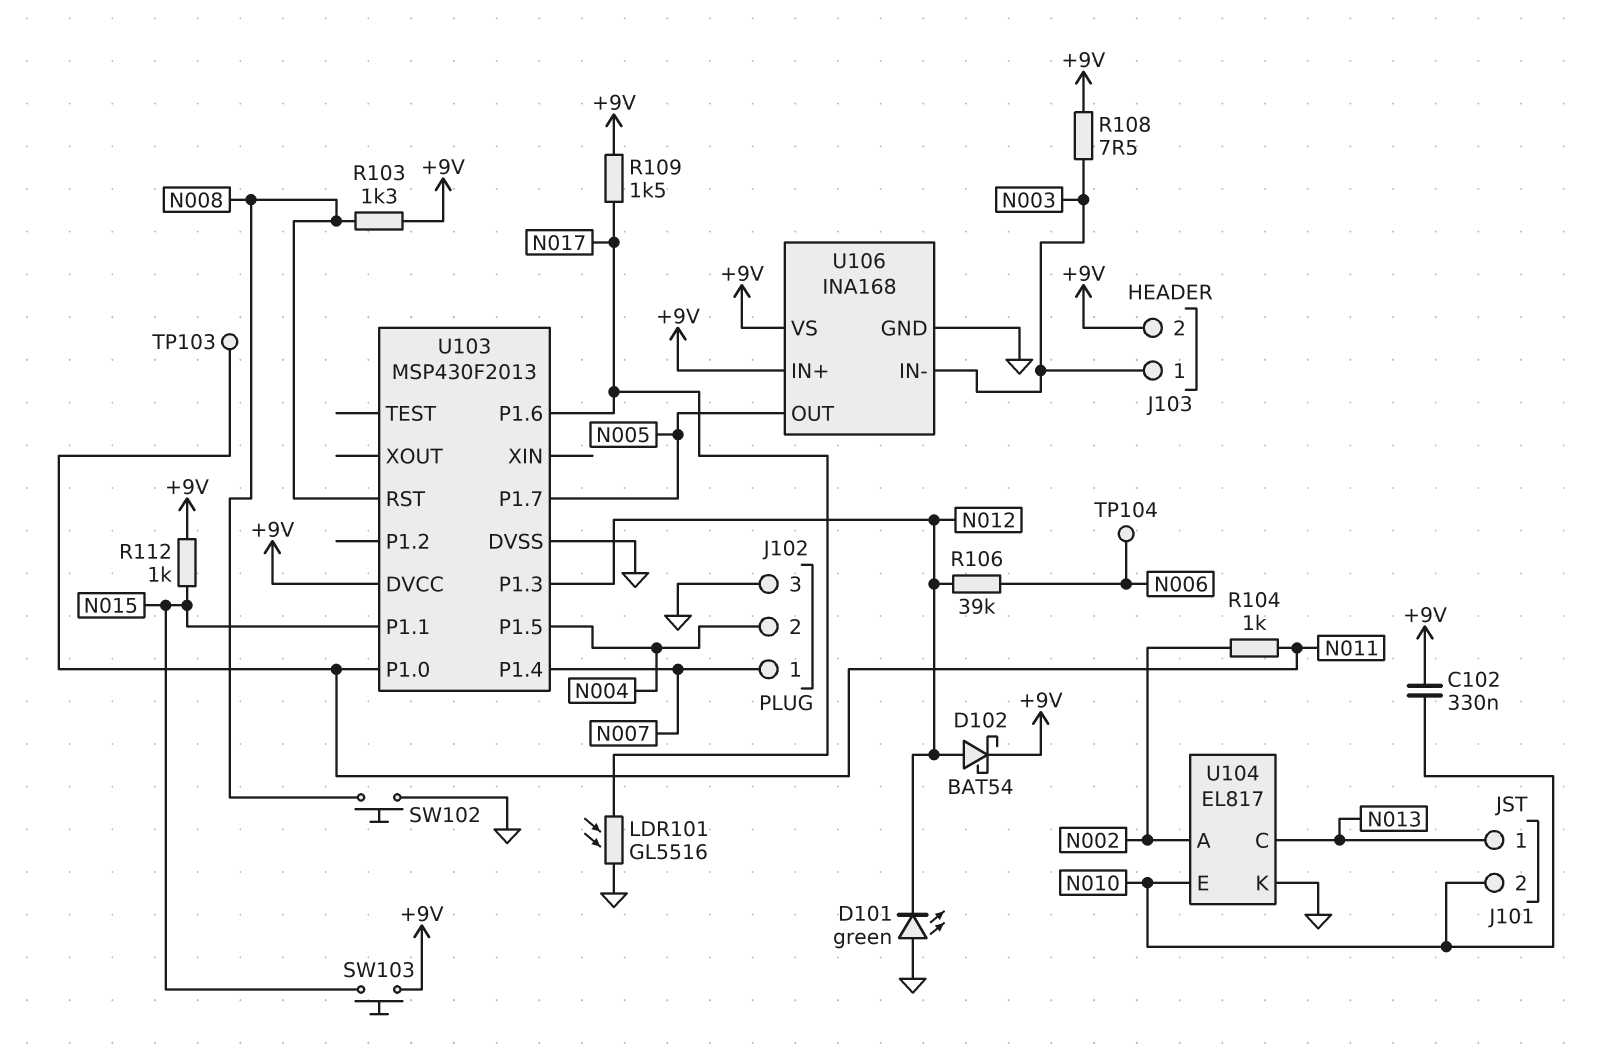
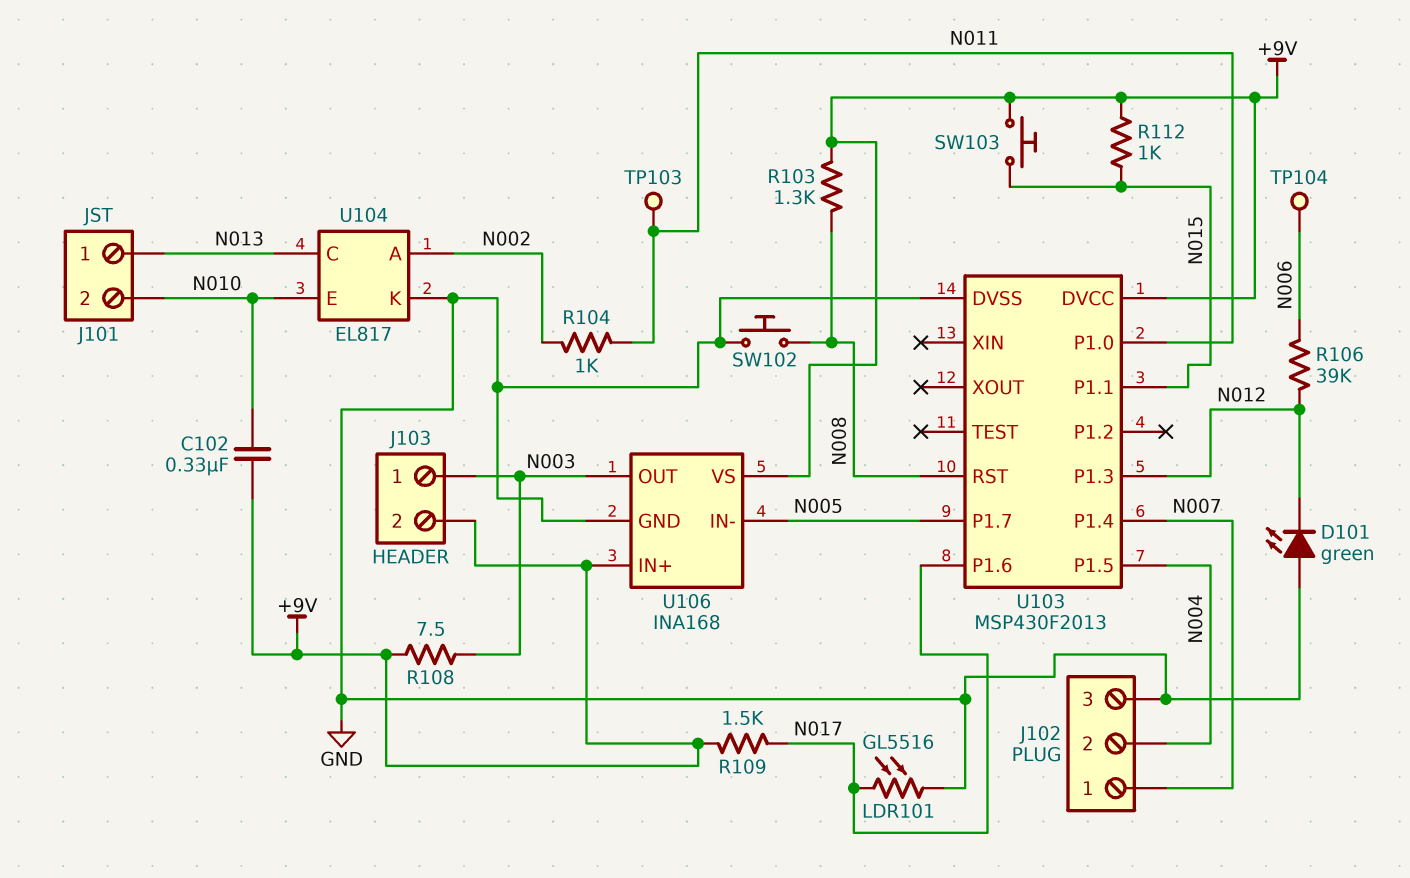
D102: schottky BAT54 (A N012, K +9V) -> none
U106 pin IN-: N003 -> N005
U106 pin OUT: N005 -> N003

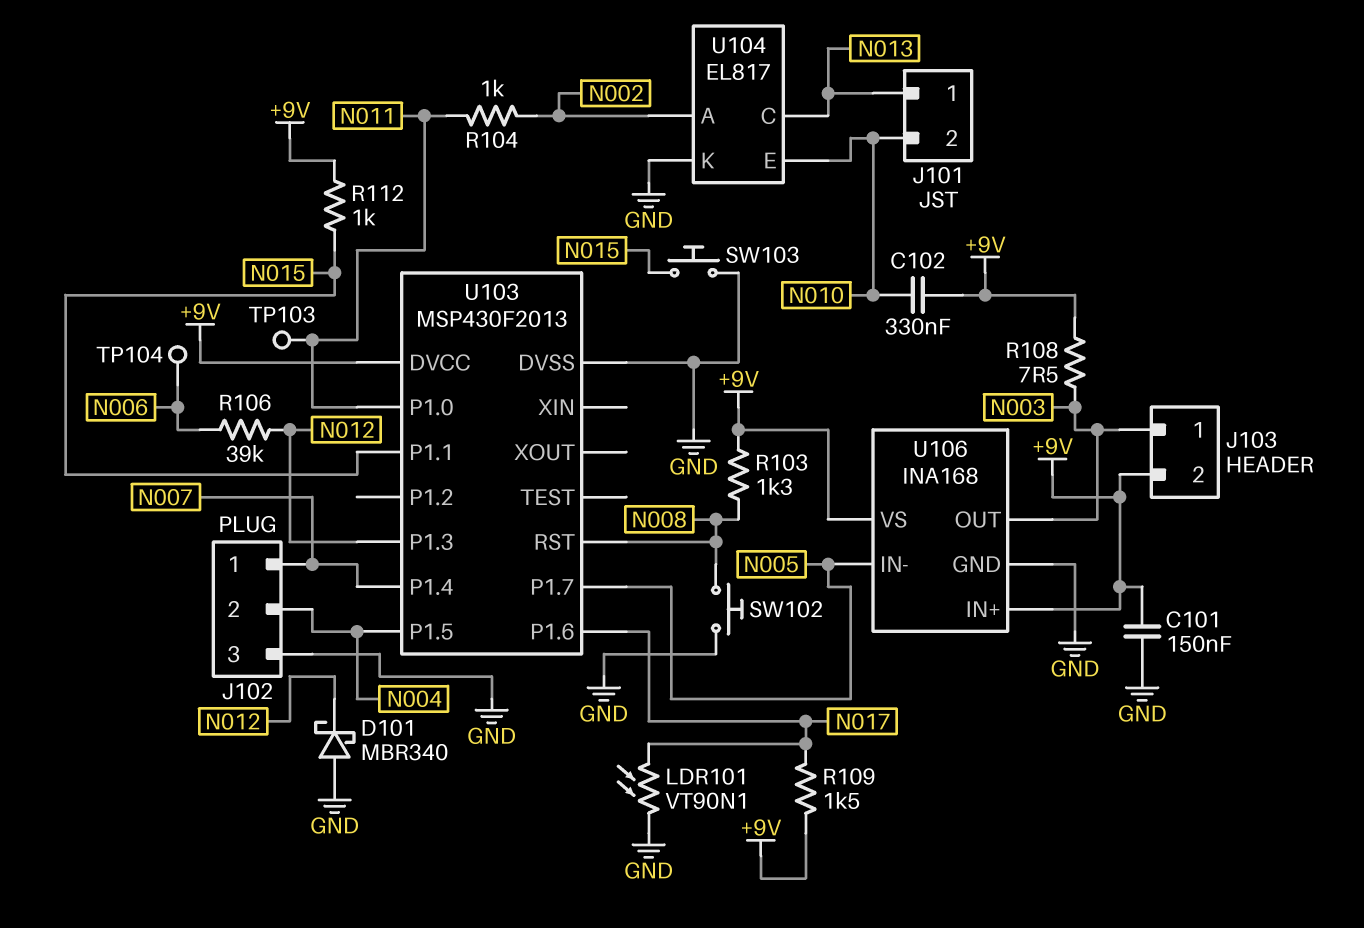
C101: none -> 150nF (+9V, GND)
D101: LED green (A GND, K N012) -> schottky MBR340 (A GND, K N012)
LDR101: GL5516 (GND, N017) -> VT90N1 (GND, N017)
SW103: button (+9V, N015) -> button (GND, N015)

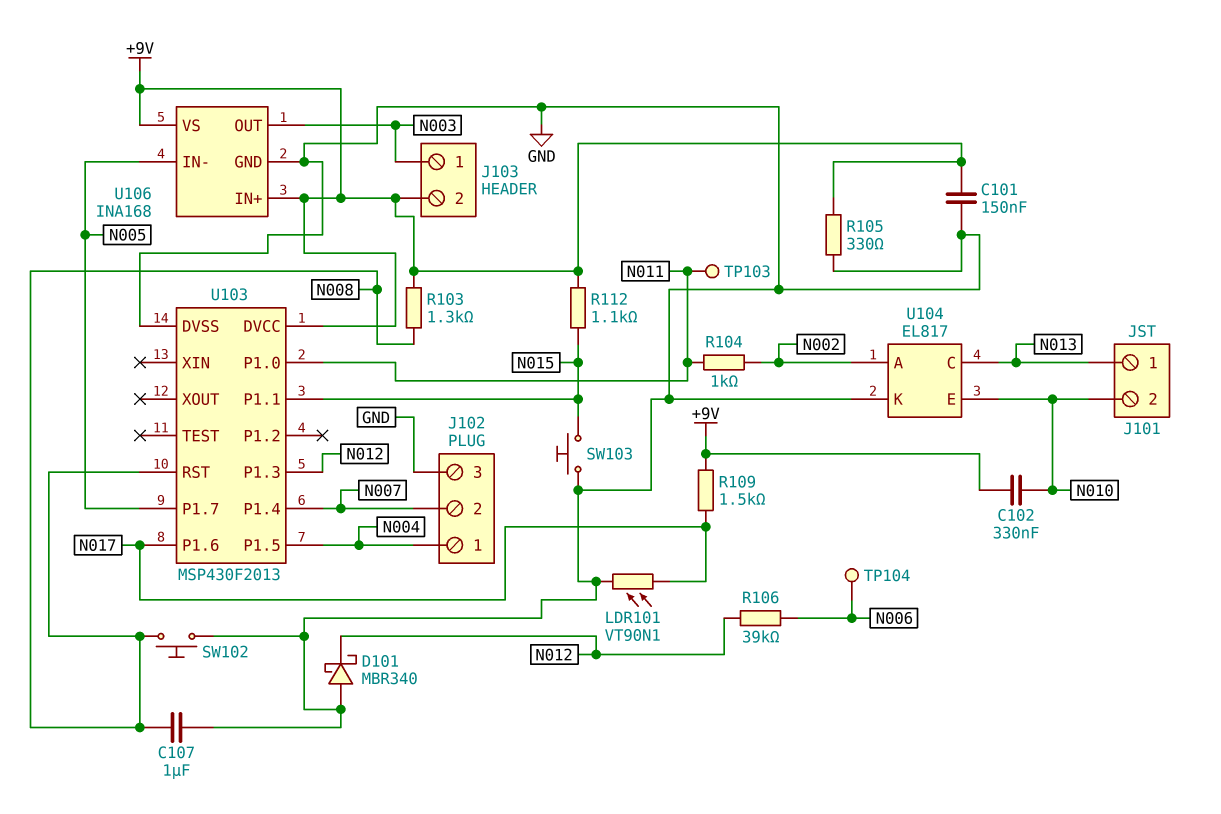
C107: none -> 1uF (GND, N008)
J102 pin 1: N007 -> N004
J102 pin 2: N004 -> N007
R105: none -> 330 (+9V, GND)
R108: 7.5 (+9V, N003) -> none
R112: 1k (+9V, N015) -> 1.1k (+9V, N015)

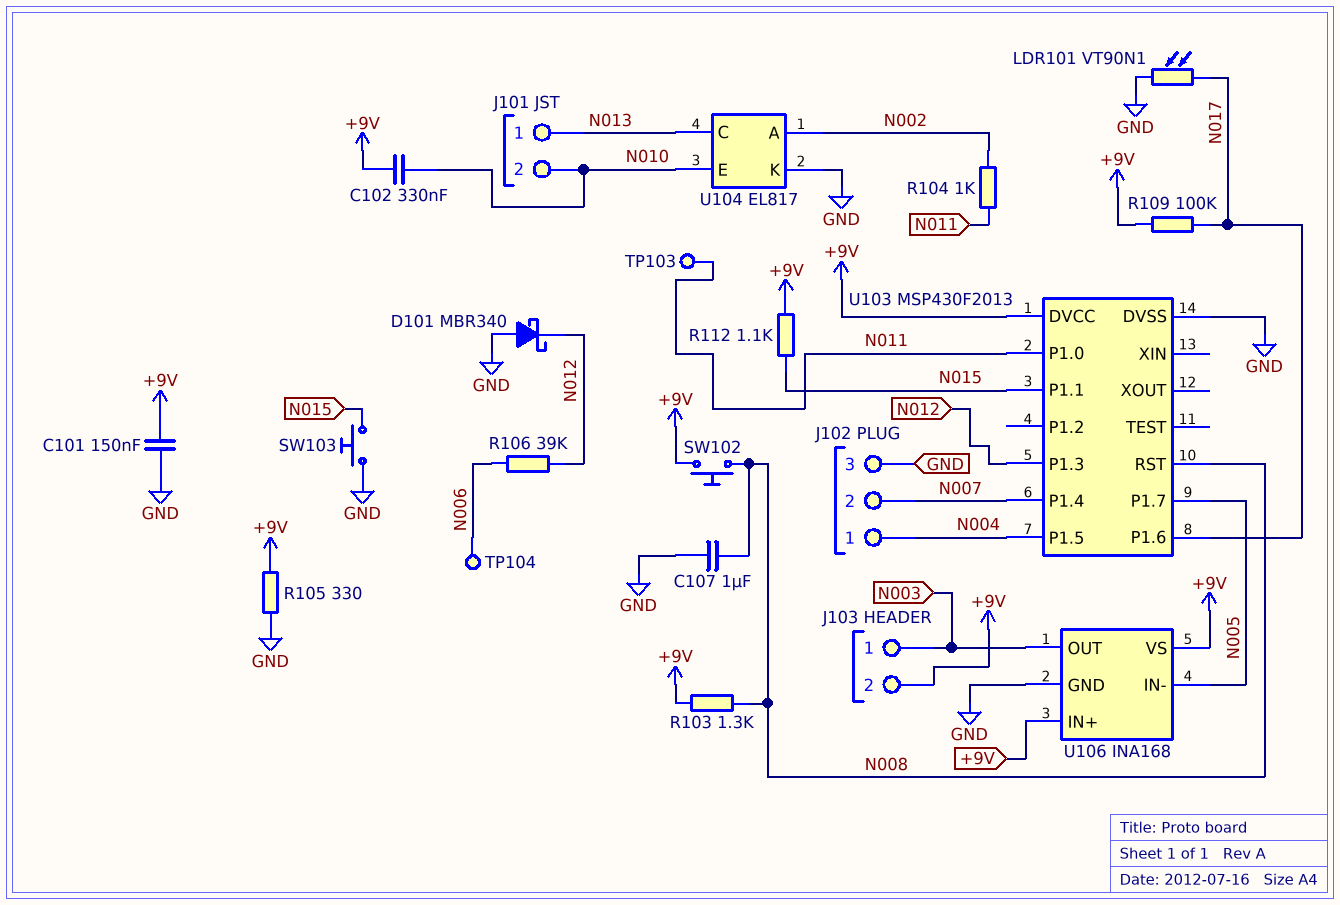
R109: 1.5k (+9V, N017) -> 100k (+9V, N017)
SW102: button (GND, N008) -> button (+9V, N008)

